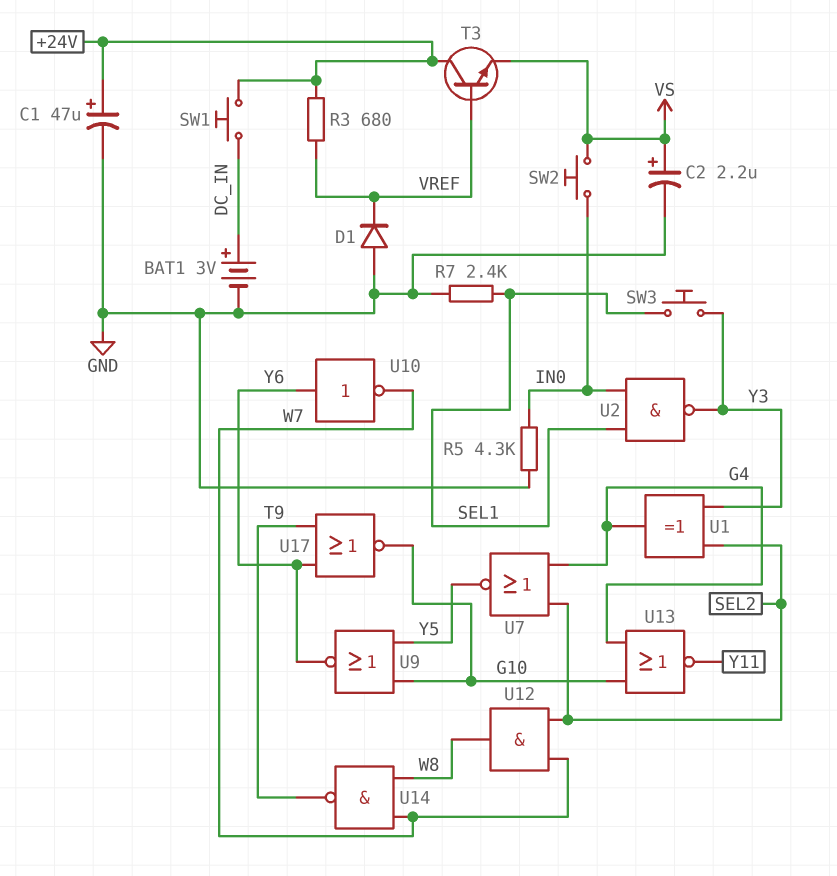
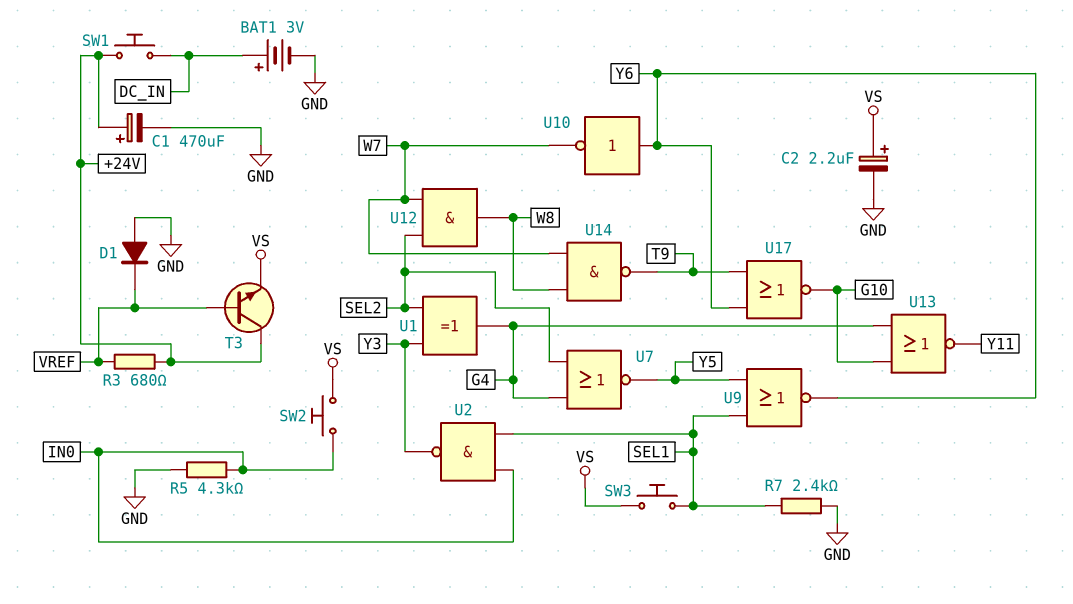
C1: 47uF (plus +24V, minus GND) -> 470uF (plus +24V, minus GND)
SW3: button (SEL1, Y3) -> button (SEL1, VS)
U9: NOR (in G10, in Y5, out Y6) -> NOR (in SEL1, in Y5, out Y6)

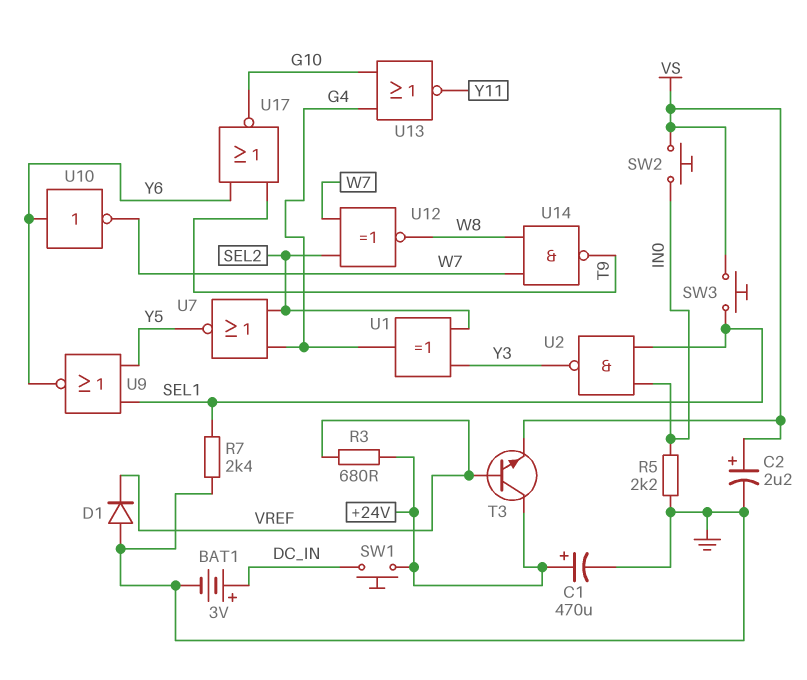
R5: 4.3k (GND, IN0) -> 2.2k (GND, IN0)
U12: AND (in SEL2, in W7, out W8) -> XNOR (in SEL2, in W7, out W8)

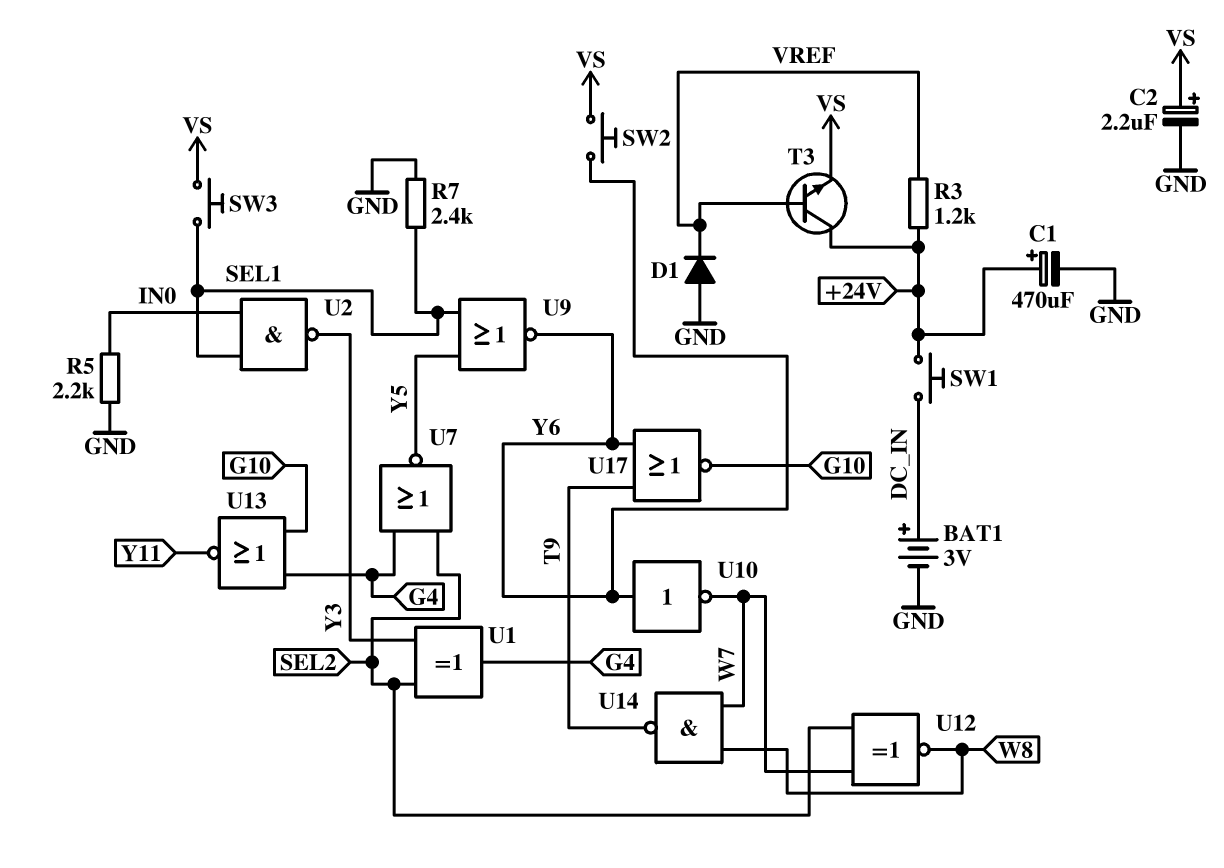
R3: 680 (+24V, VREF) -> 1.2k (+24V, VREF)
SW2: button (IN0, VS) -> button (VS, Y6)

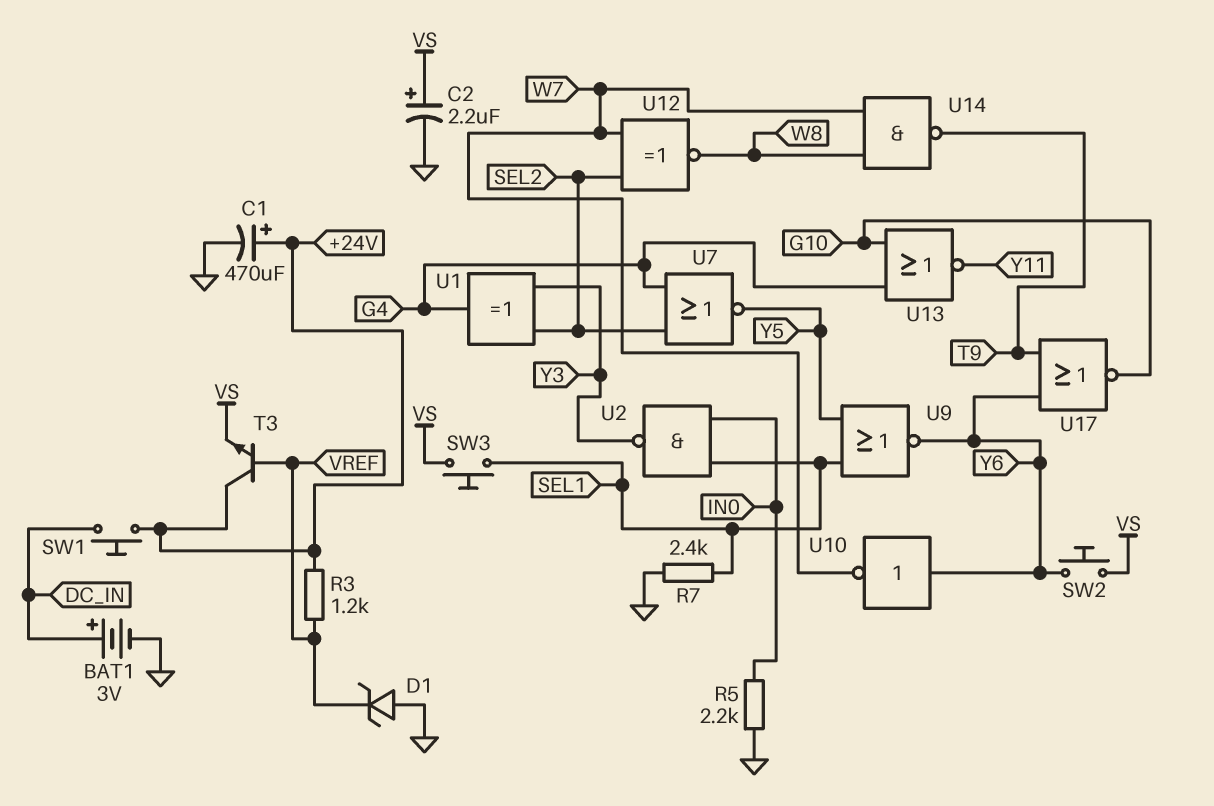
D1: diode (A GND, K VREF) -> zener (A GND, K VREF)

